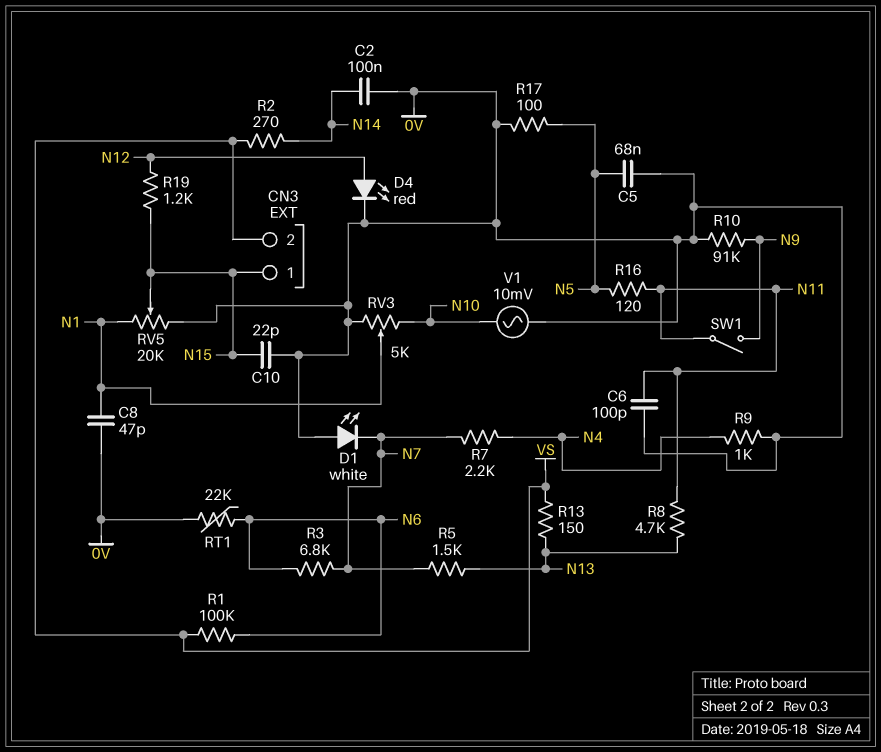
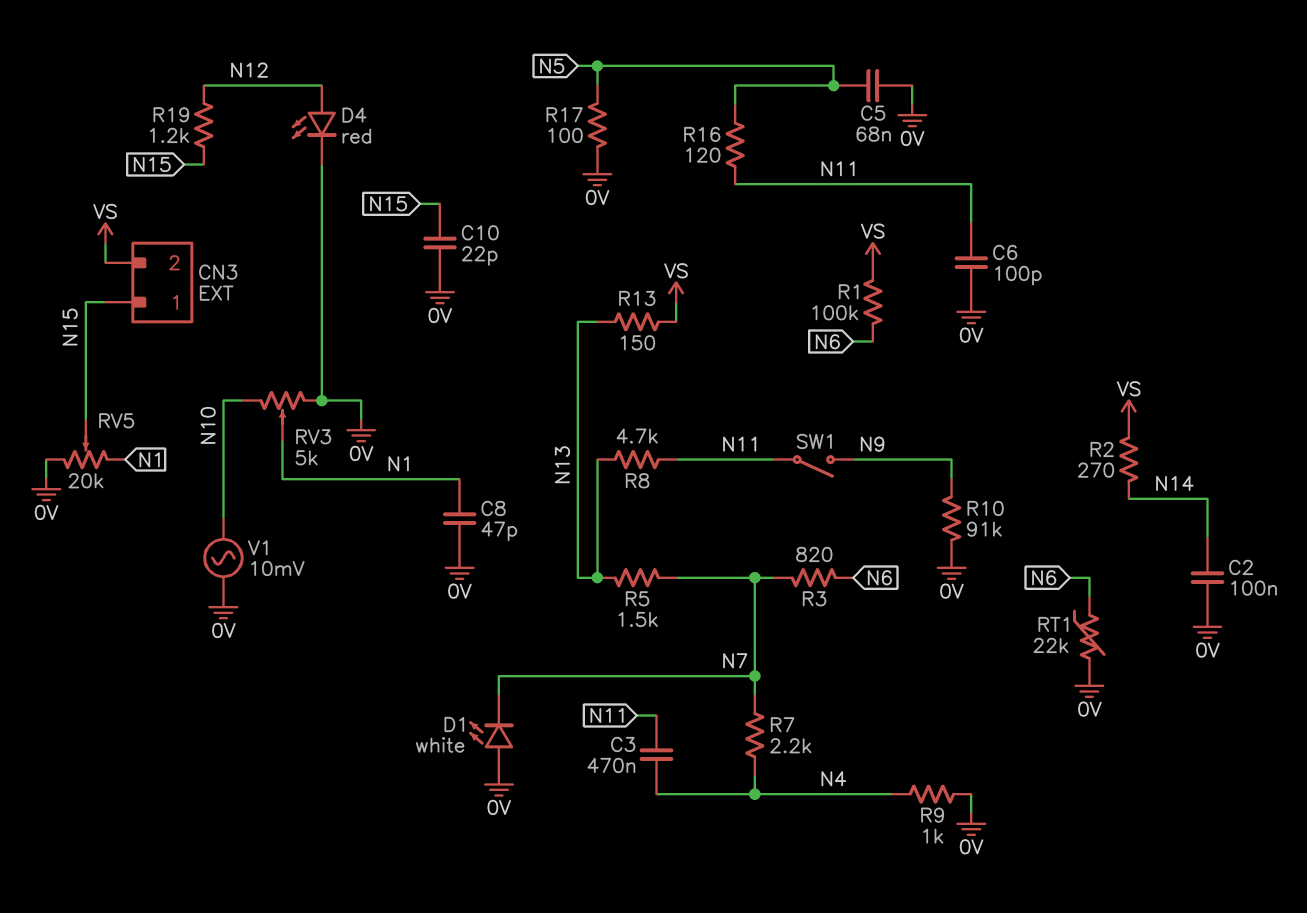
C3: none -> 470nF (N4, N11)
R3: 6.8k (N6, N7) -> 820 (N6, N7)

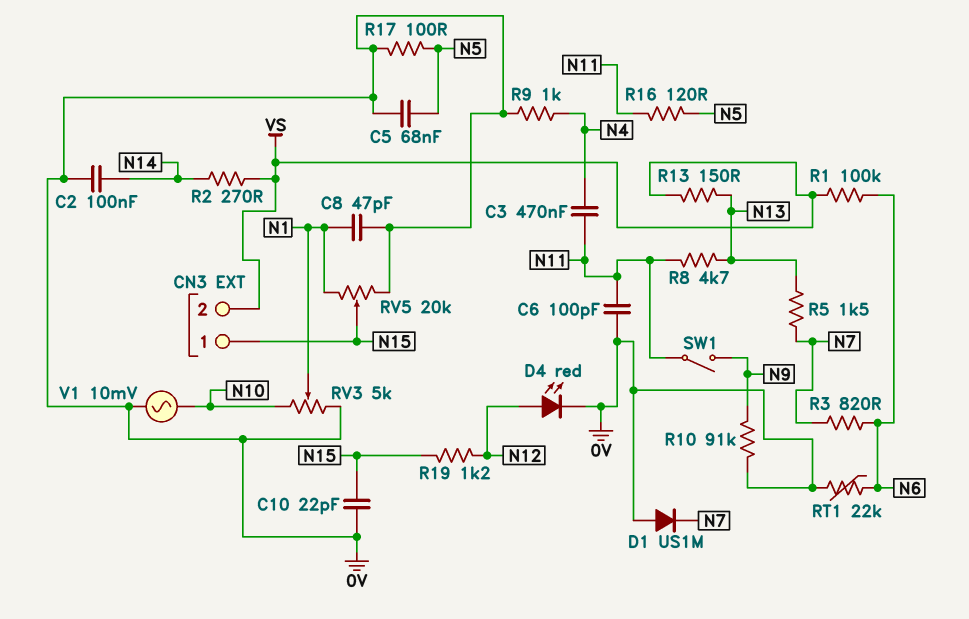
D1: LED white (A 0V, K N7) -> diode US1M (A 0V, K N7)
R7: 2.2k (N4, N7) -> none

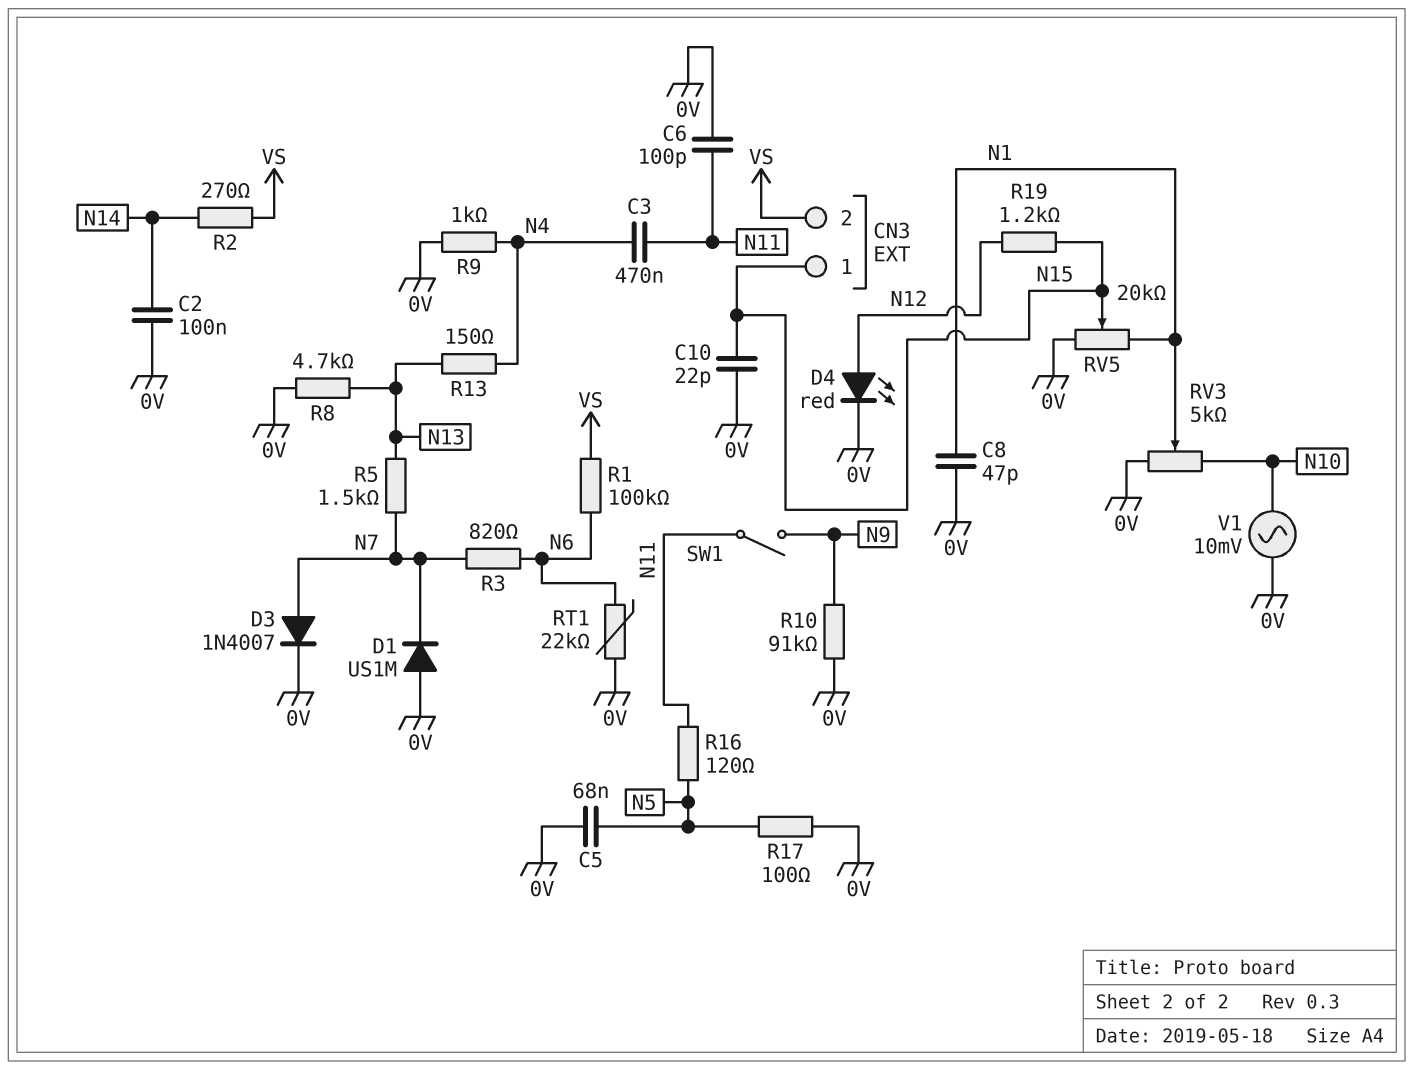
D3: none -> diode 1N4007 (A N7, K 0V)
R8: 4.7k (N11, N13) -> 4.7k (0V, N13)
R13: 150 (N13, VS) -> 150 (N4, N13)

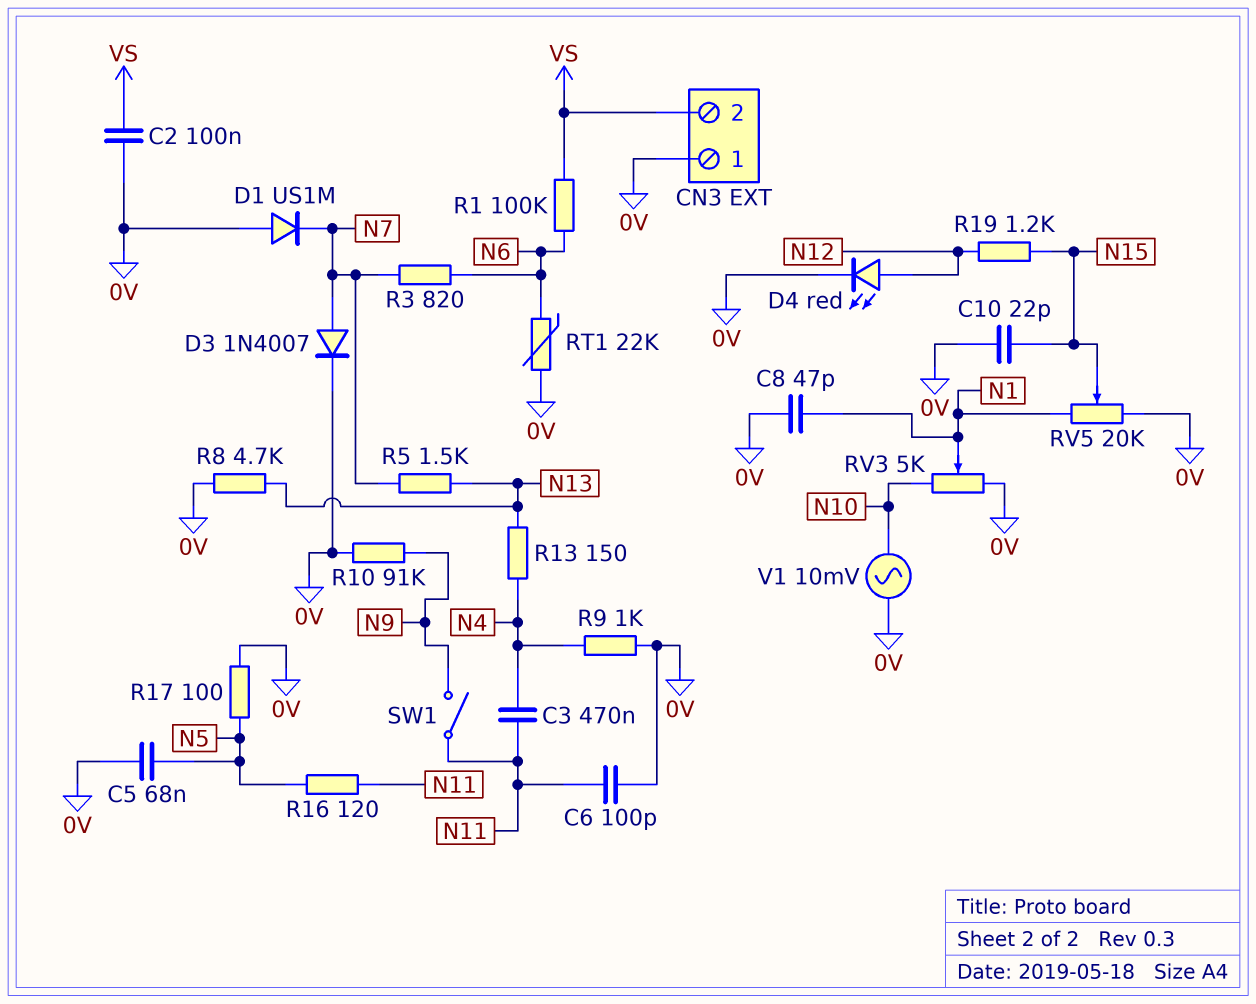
C2: 100nF (0V, N14) -> 100nF (0V, VS)
CN3 pin 1: N15 -> 0V
R2: 270 (N14, VS) -> none

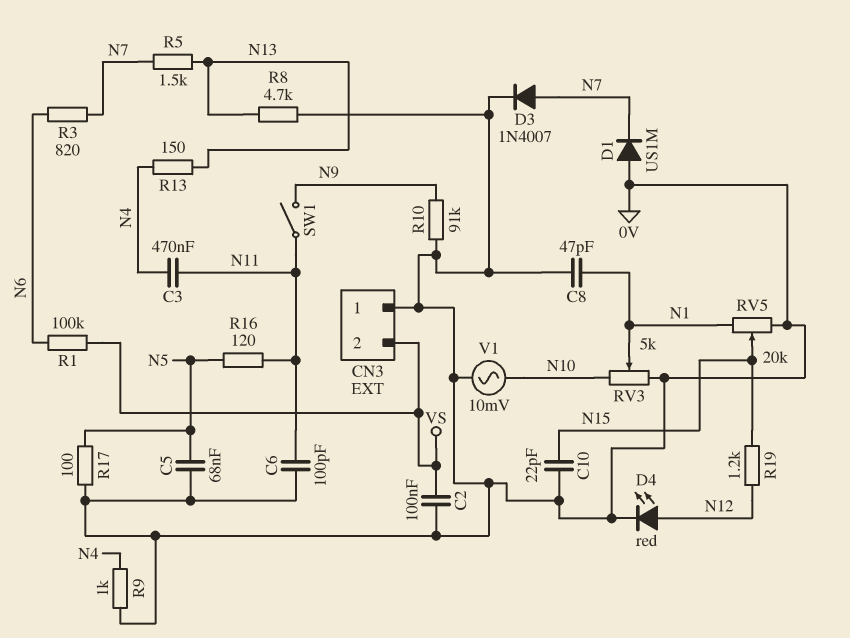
RT1: 22k (0V, N6) -> none

